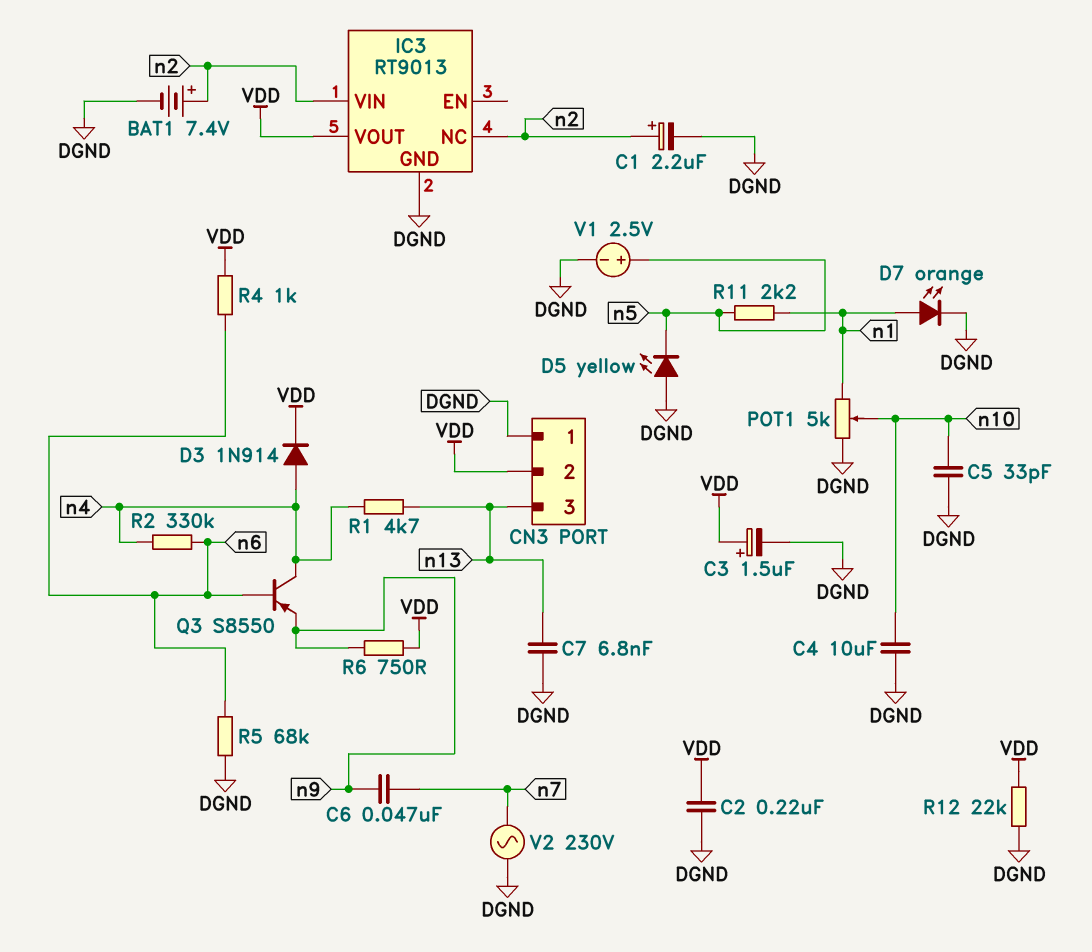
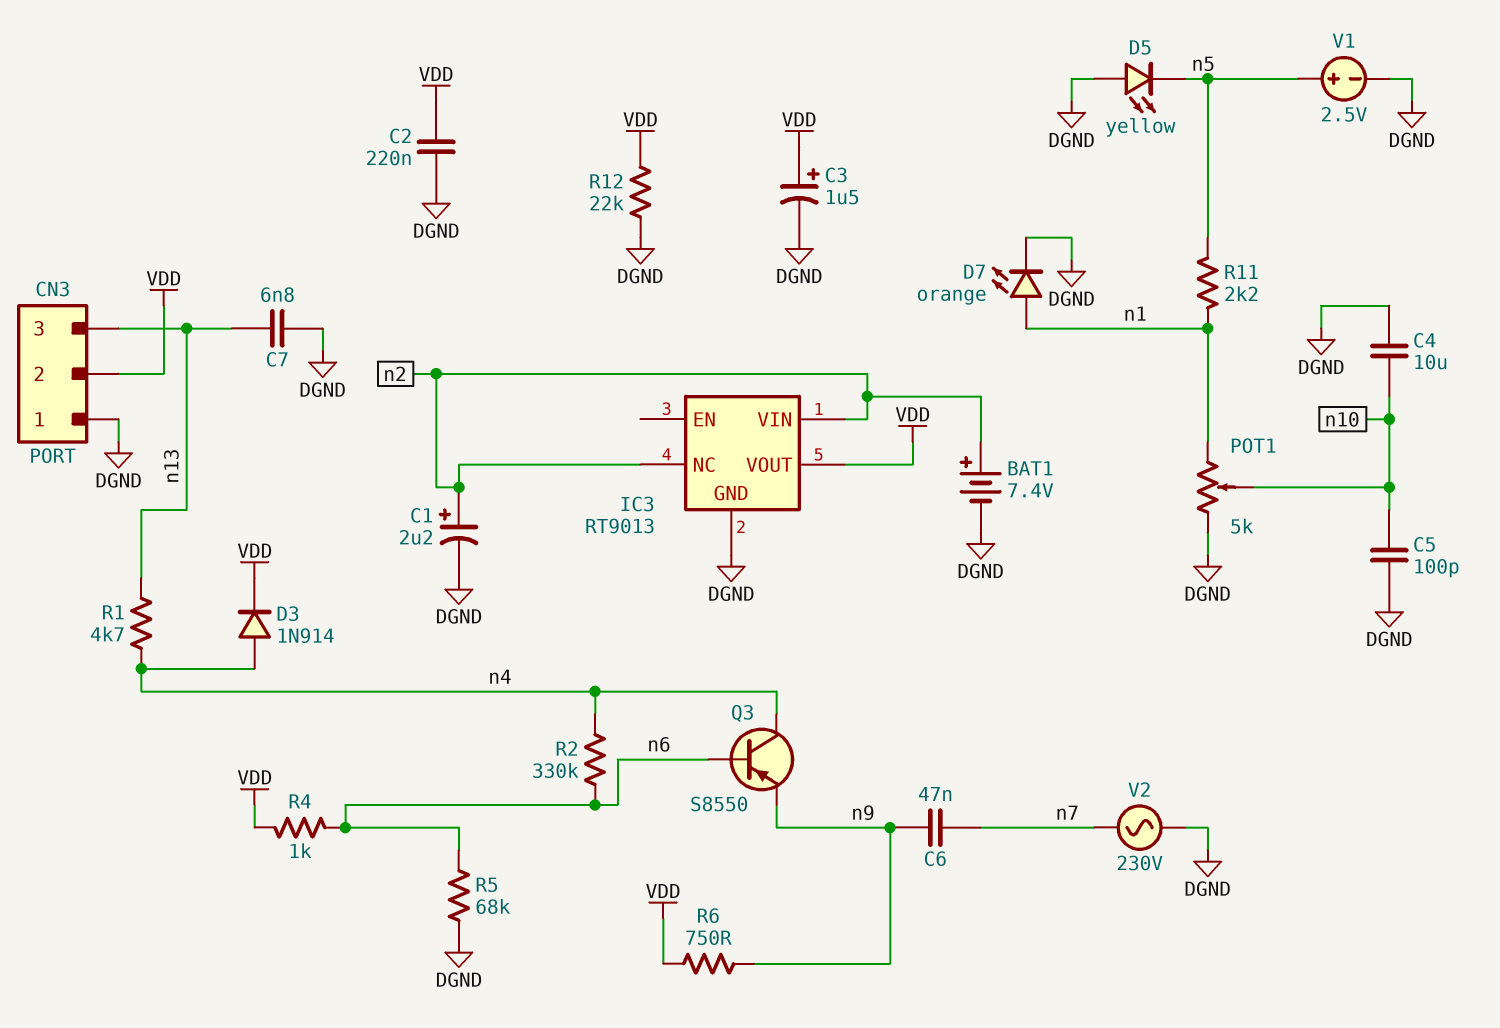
C5: 33pF (DGND, n10) -> 100pF (DGND, n10)

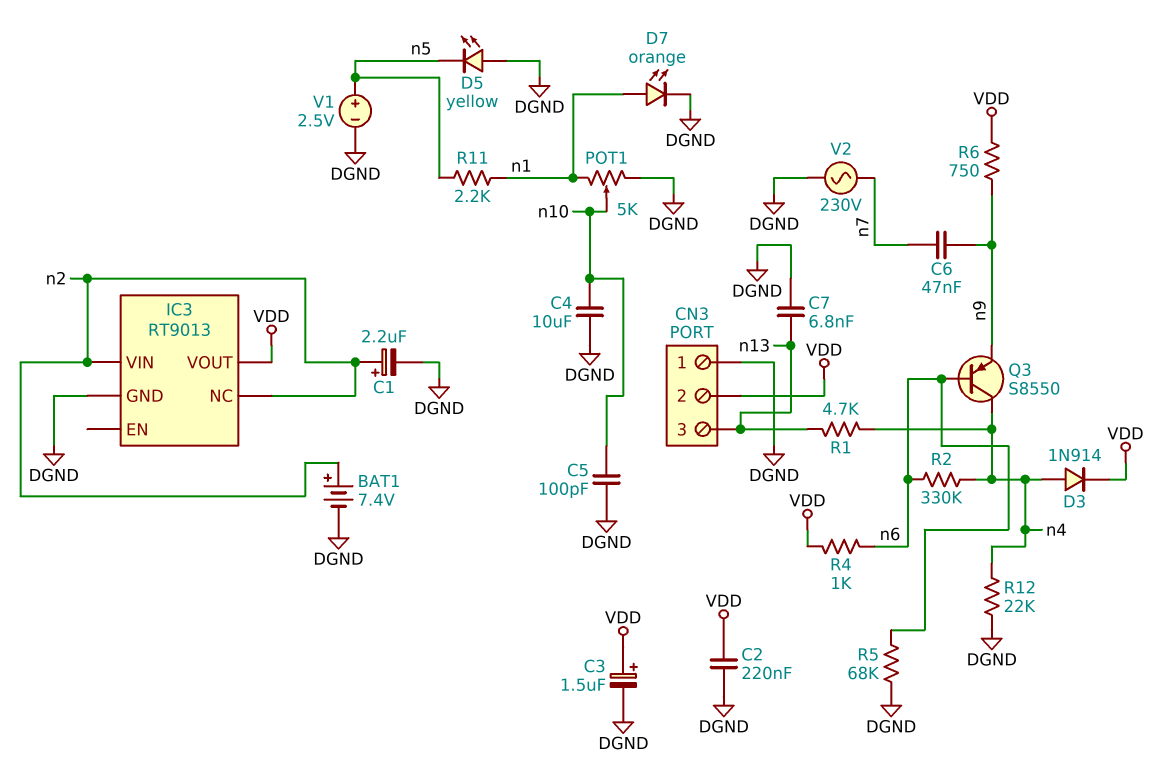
R12: 22k (DGND, VDD) -> 22k (DGND, n4)

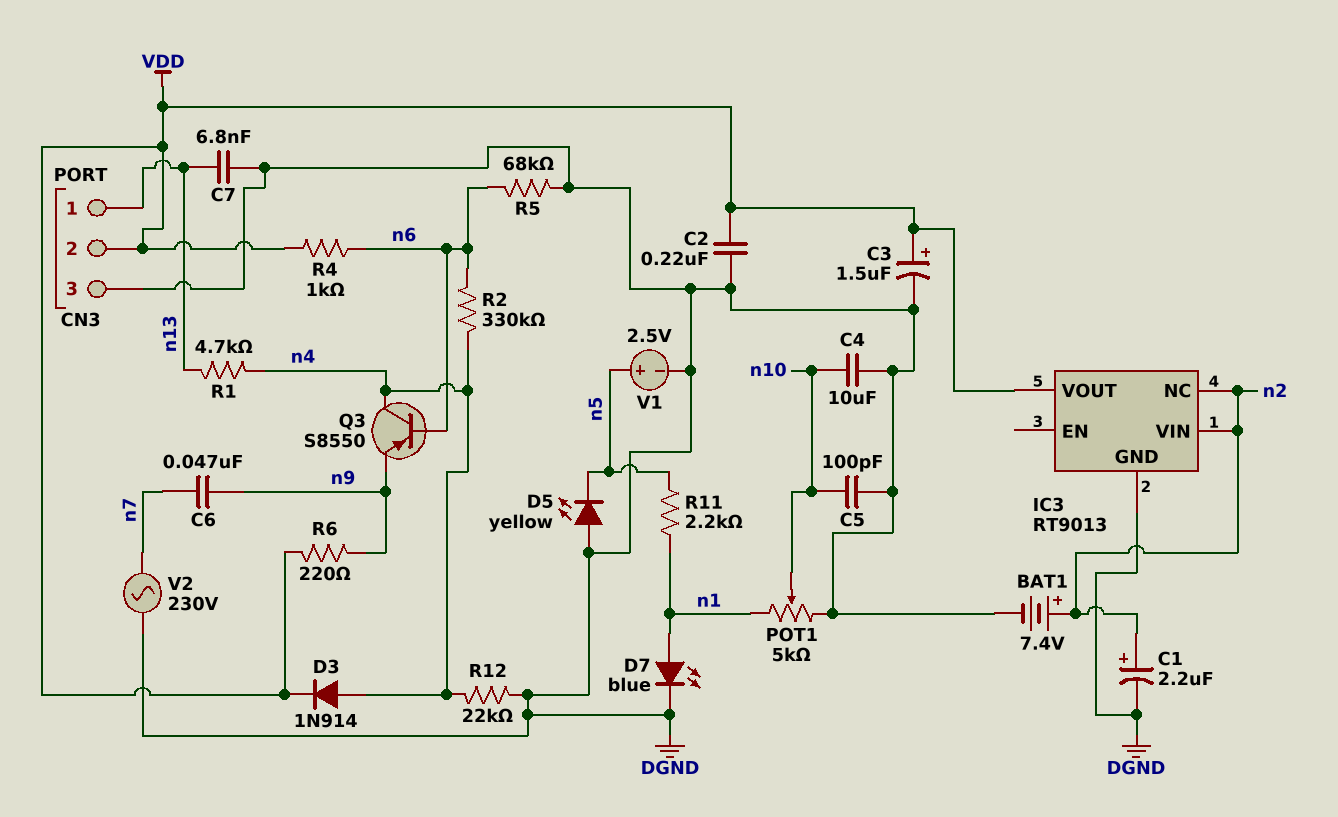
CN3 pin 1: DGND -> n13
CN3 pin 3: n13 -> DGND
D7: LED orange (A n1, K DGND) -> LED blue (A n1, K DGND)
R6: 750 (VDD, n9) -> 220 (VDD, n9)

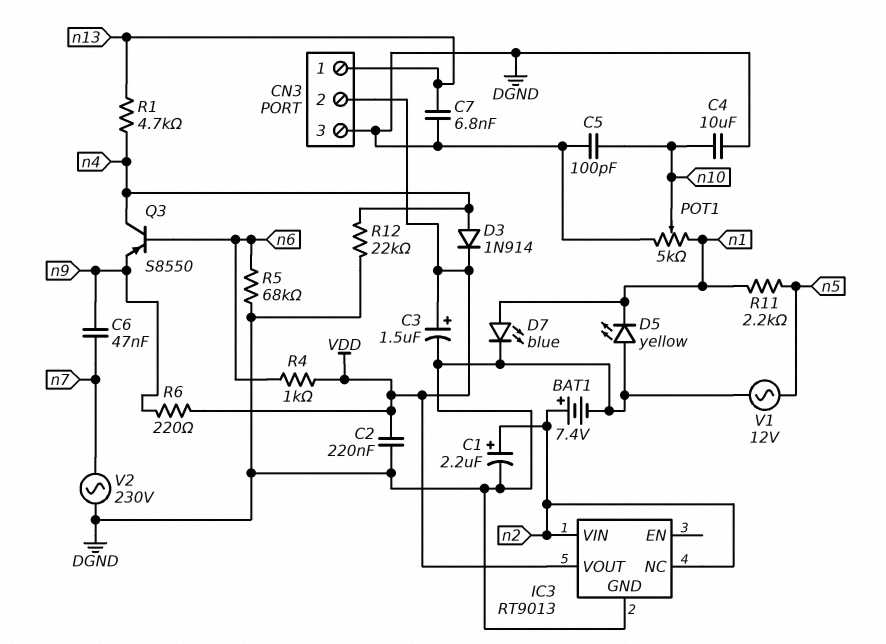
D5: LED yellow (A DGND, K n5) -> LED yellow (A DGND, K n1)
R2: 330k (n4, n6) -> none
V1: 2.5V (plus n5, minus DGND) -> AC 12V (DGND, n5)

